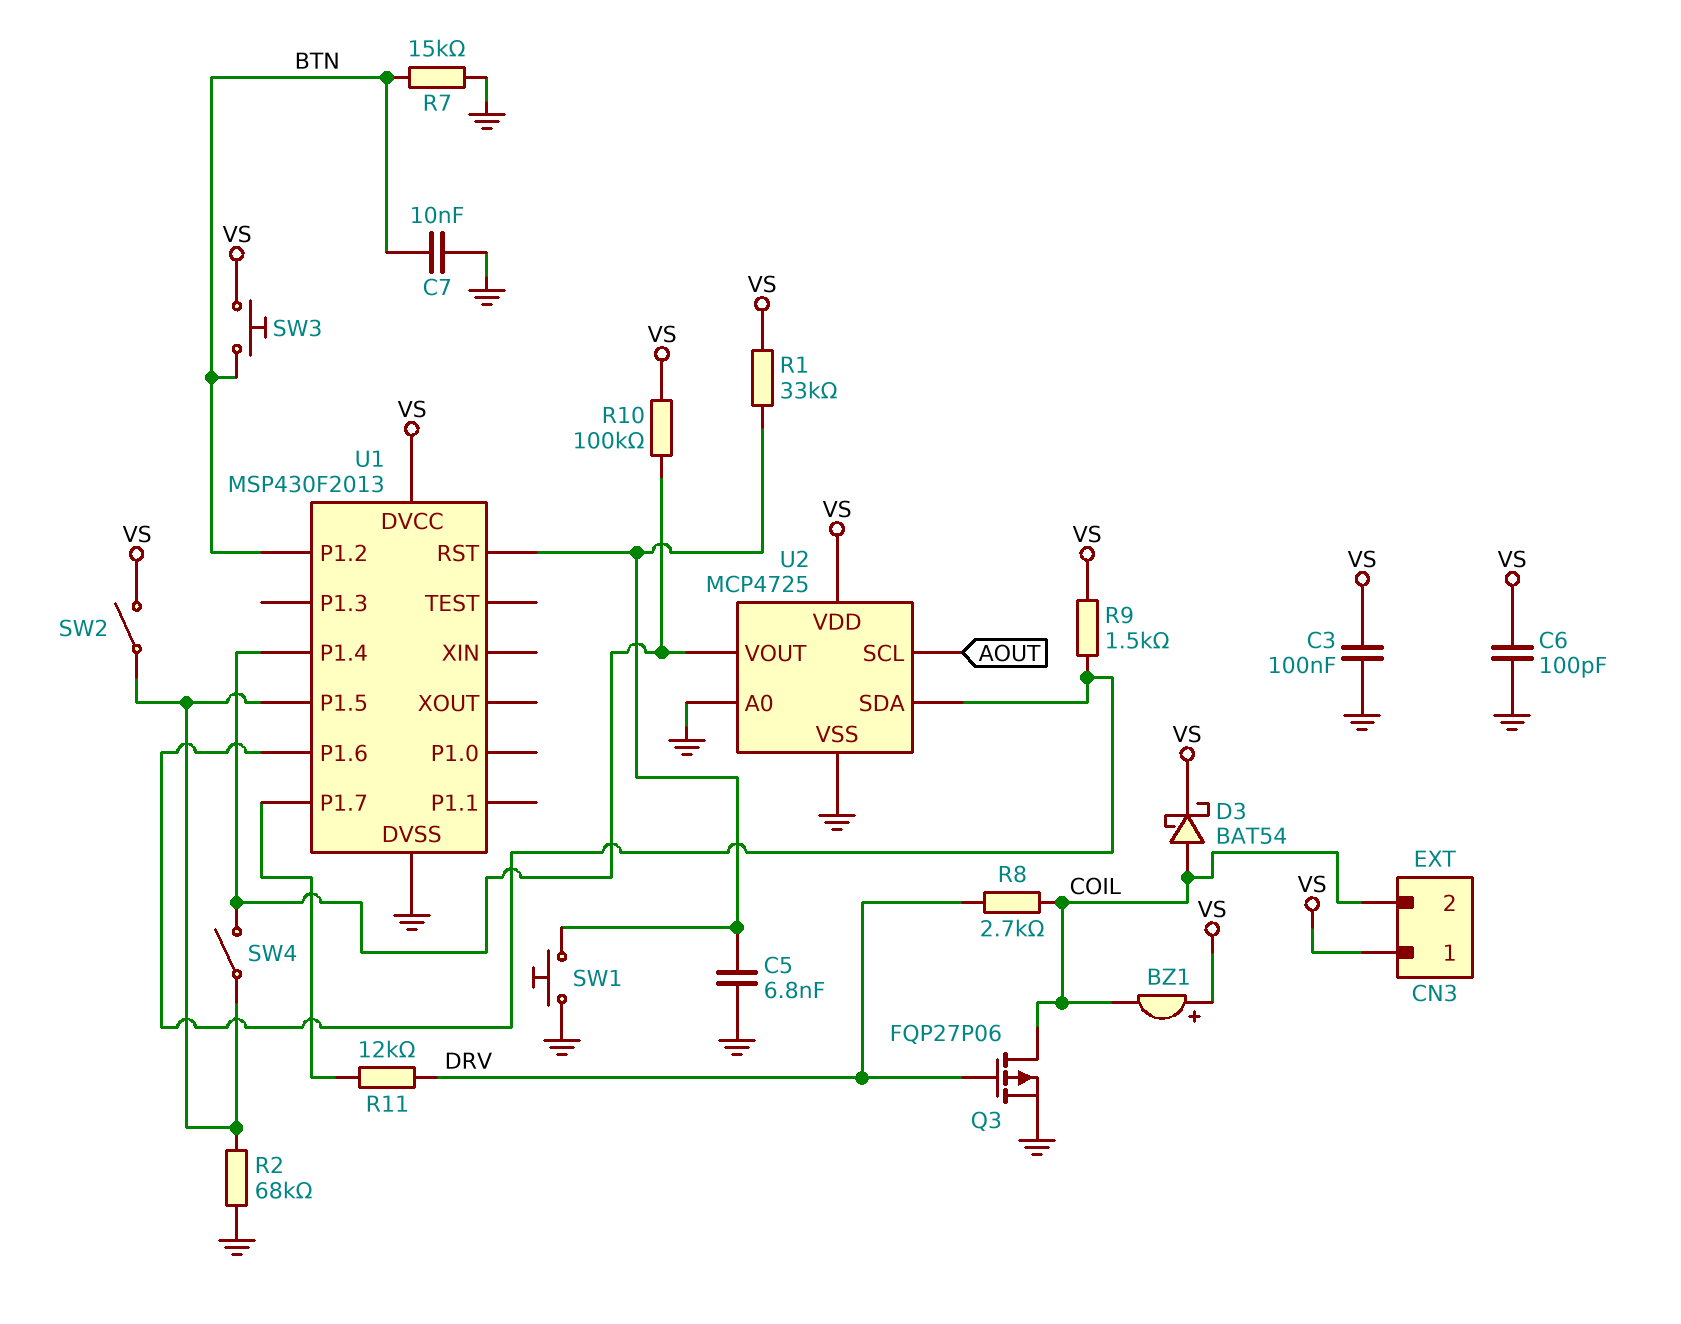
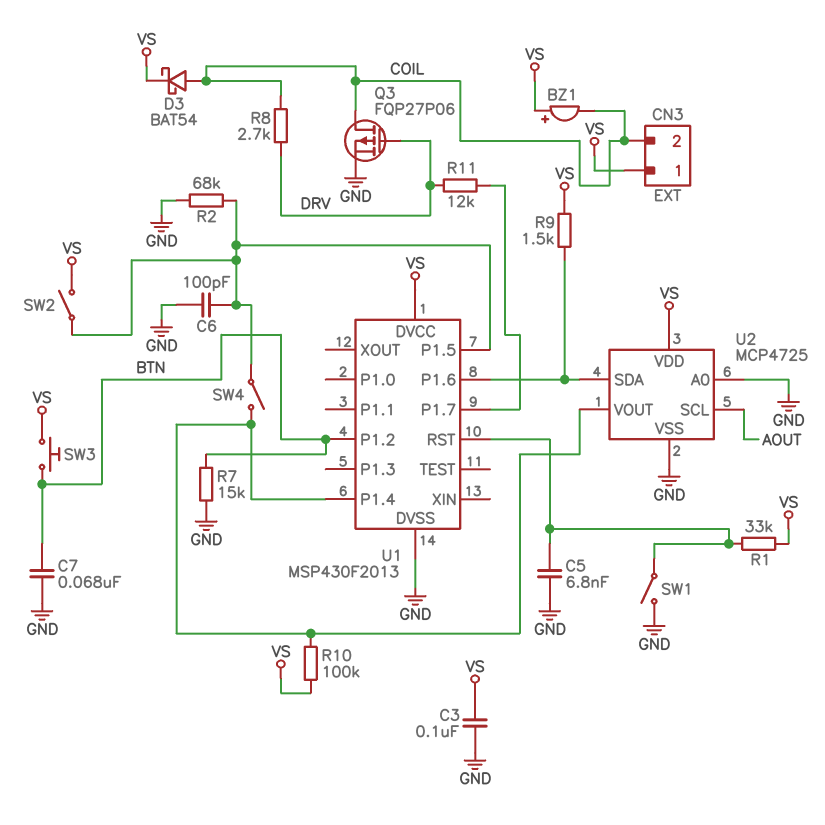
C6: 100pF (GND, VS) -> 100pF (GND, U1/P1.5)
C7: 10nF (BTN, GND) -> 68nF (BTN, GND)
SW1: button (GND, U1/RST) -> switch (GND, U1/RST)

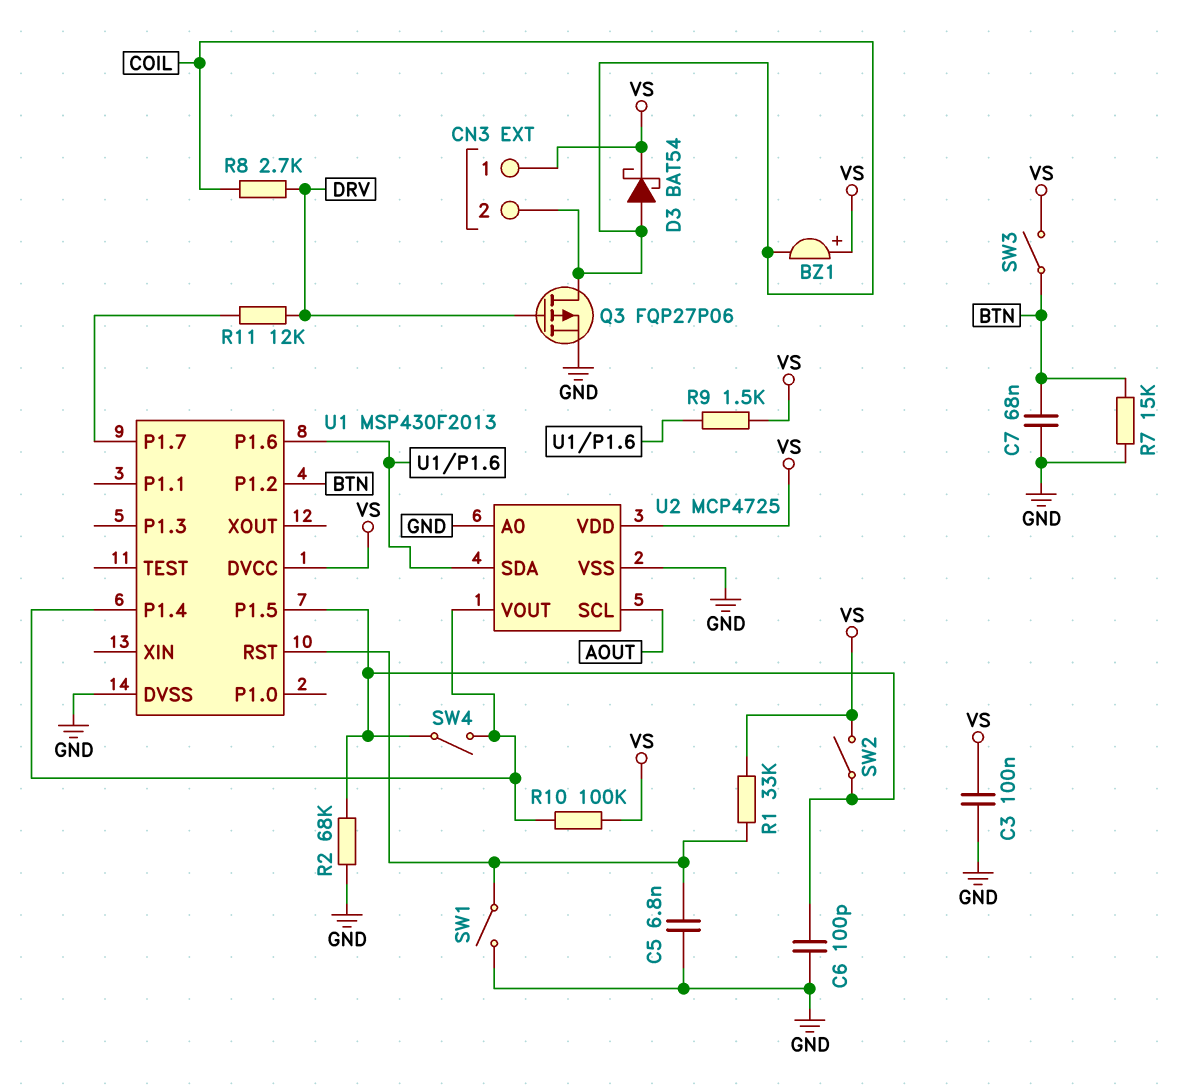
SW3: button (BTN, VS) -> switch (BTN, VS)

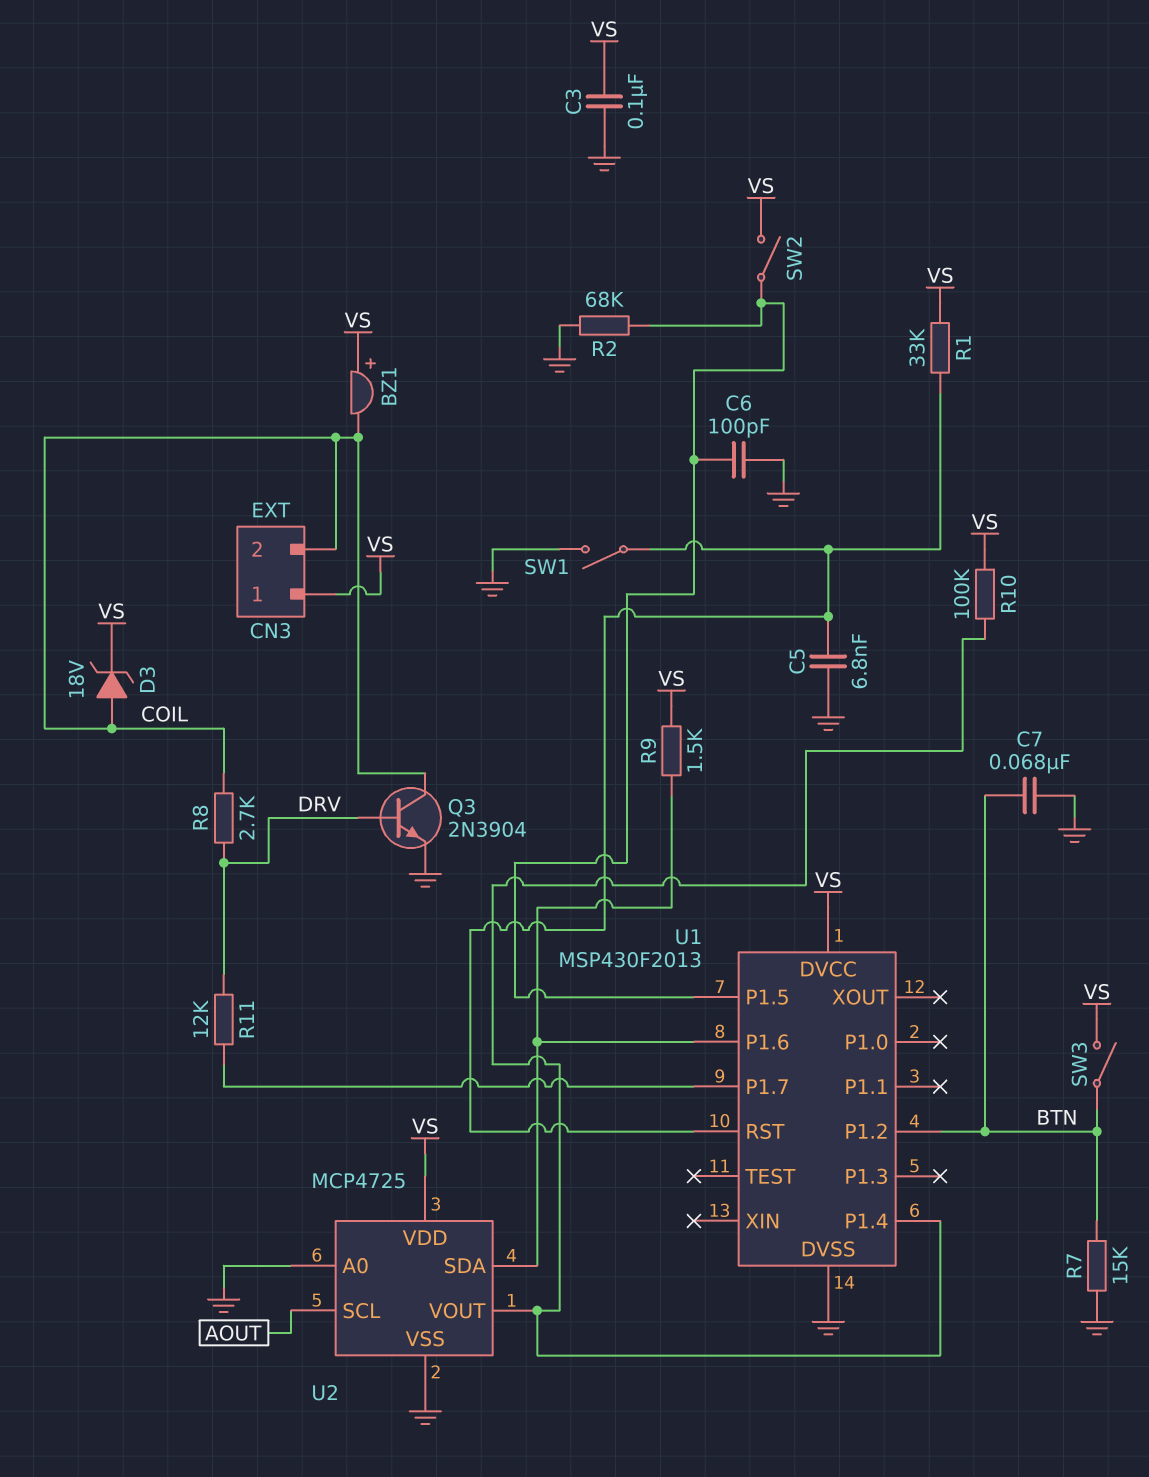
D3: schottky BAT54 (A COIL, K VS) -> zener 18V (A COIL, K VS)
Q3: PMOS FQP27P06 (G DRV, D COIL, S GND) -> NPN 2N3904 (B DRV, C COIL, E GND)
SW4: switch (U1/P1.4, U1/P1.5) -> none

